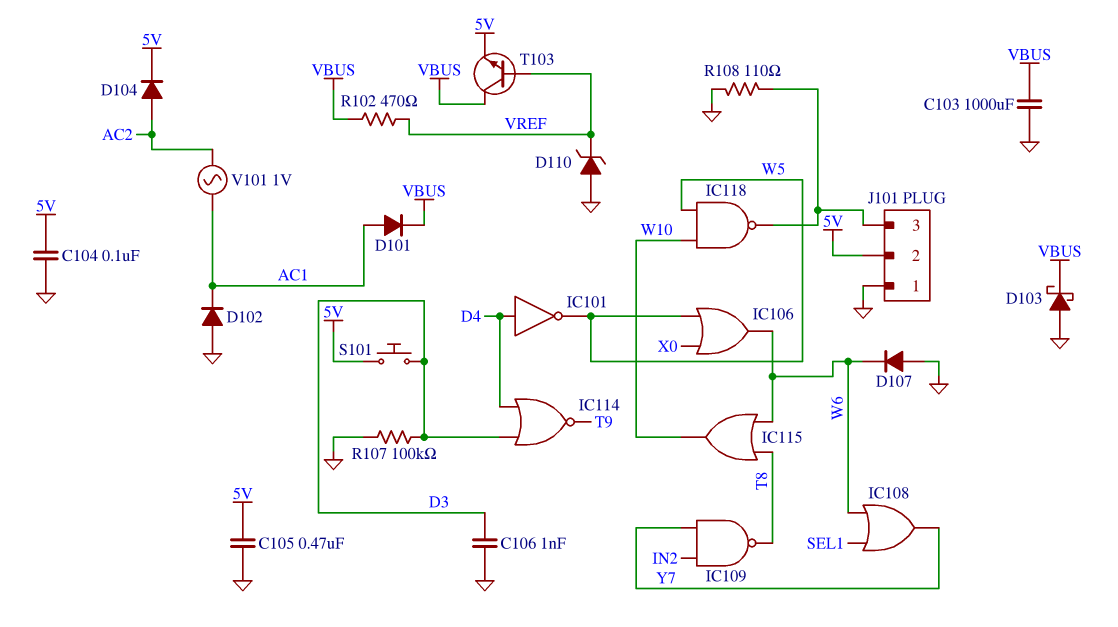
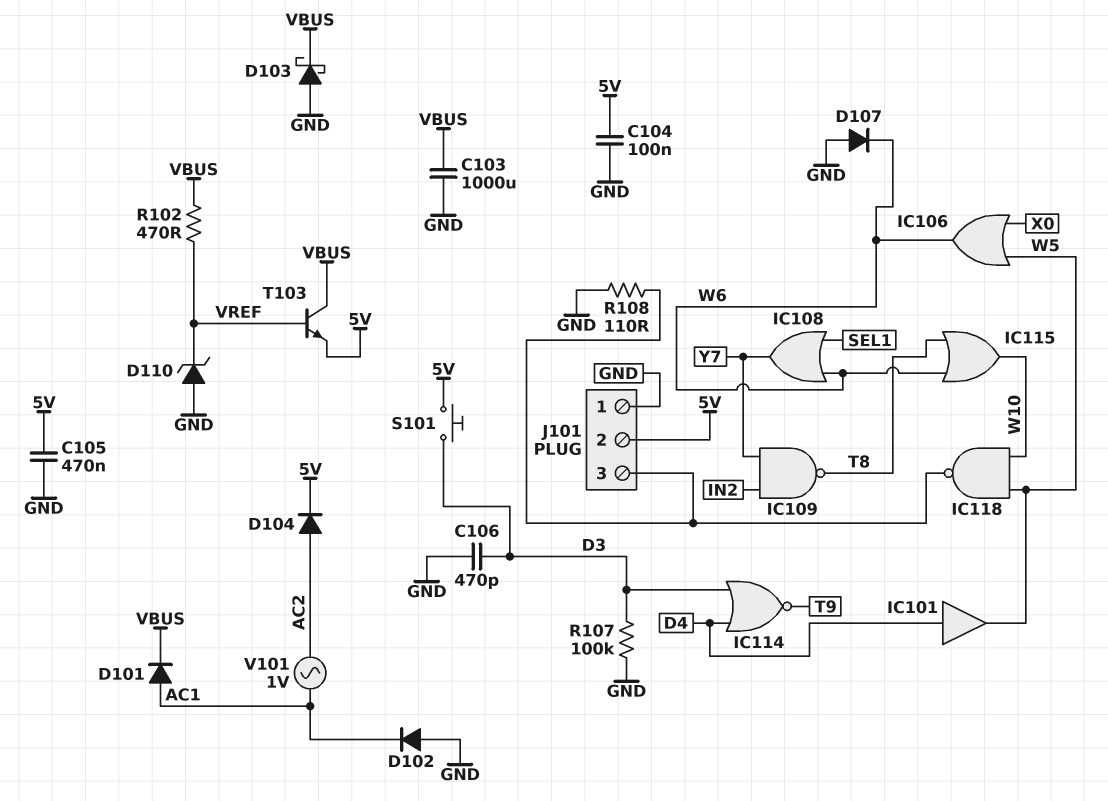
C106: 1nF (D3, GND) -> 470pF (D3, GND)
IC101: NOT (in D4, out W5) -> buffer (in D4, out W5)

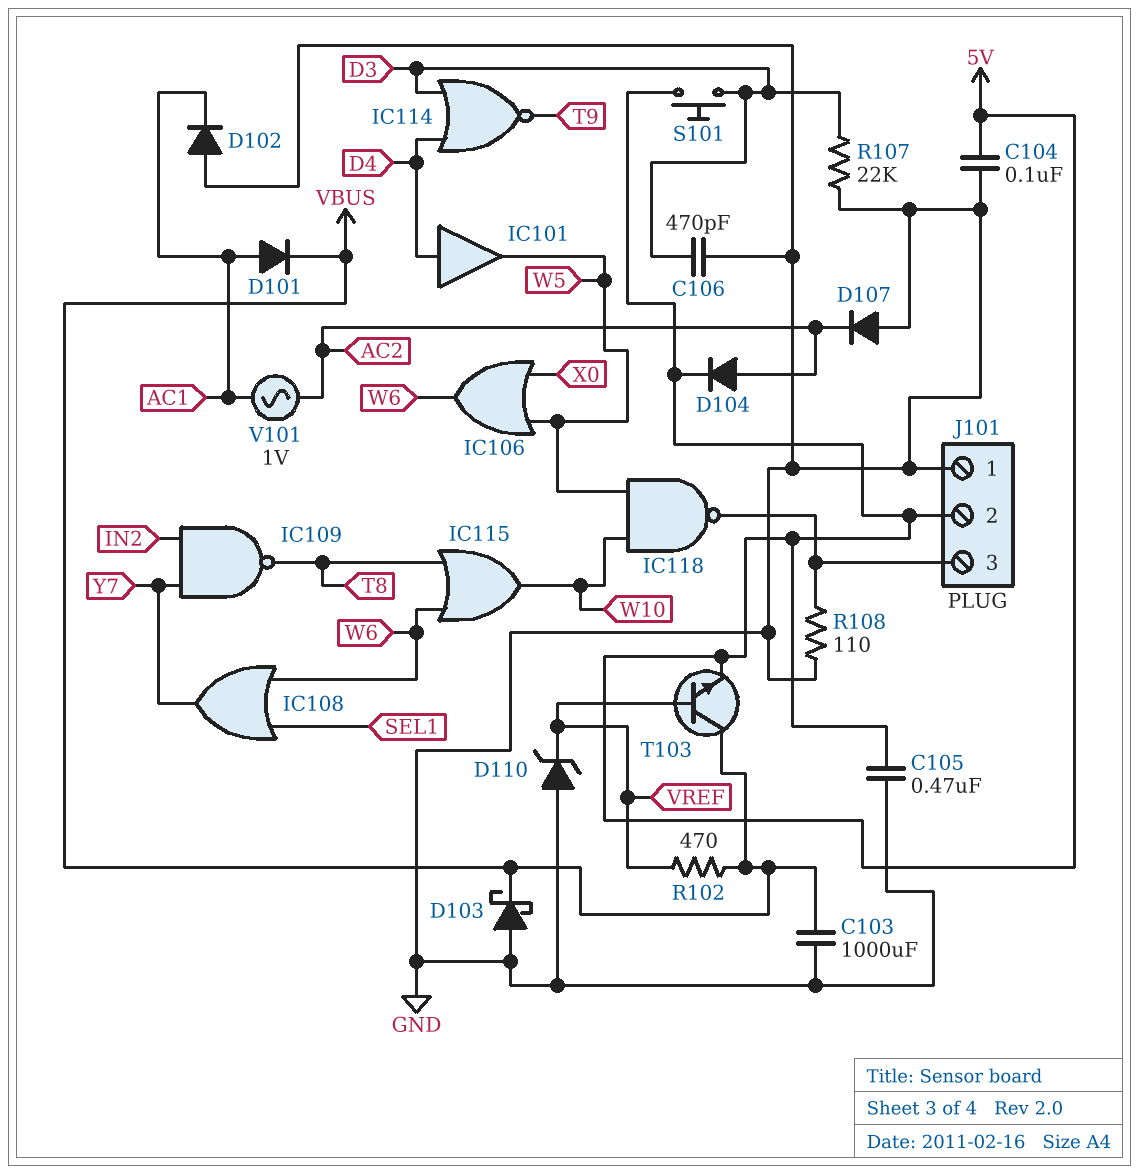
D107: diode (A GND, K W6) -> diode (A GND, K AC2)
R107: 100k (D3, GND) -> 22k (D3, GND)

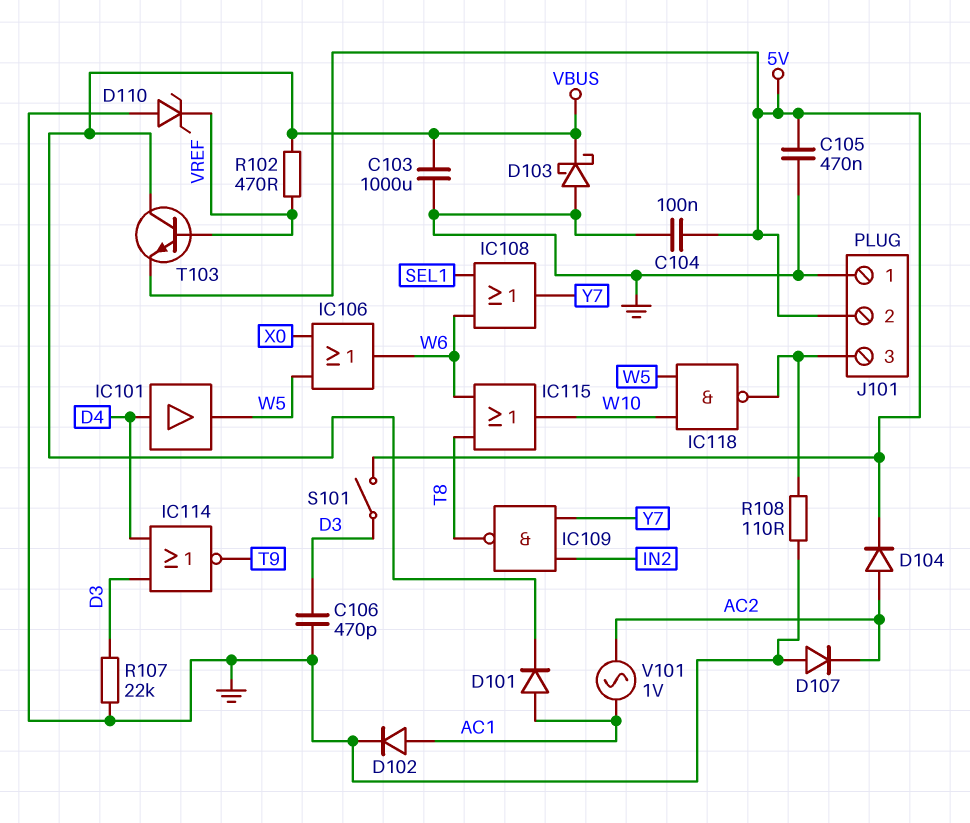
D102: diode (A GND, K AC1) -> diode (A AC1, K GND)
S101: button (5V, D3) -> switch (5V, D3)

